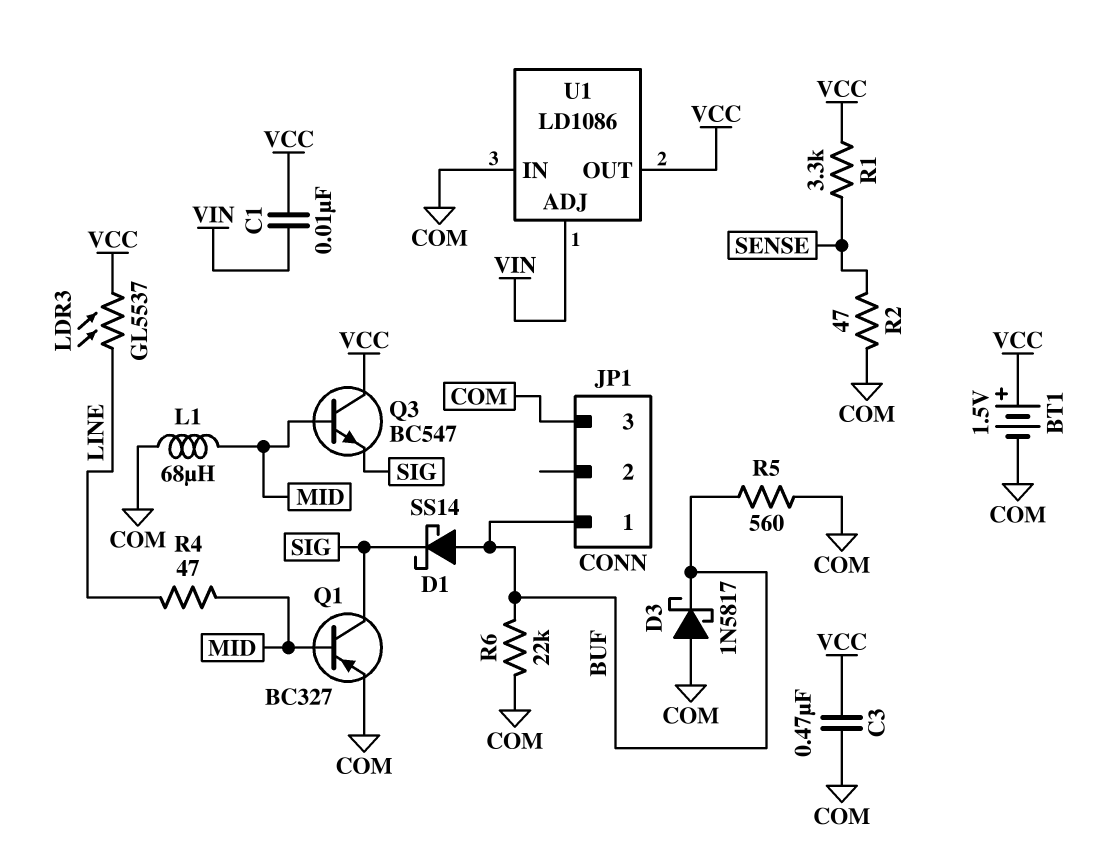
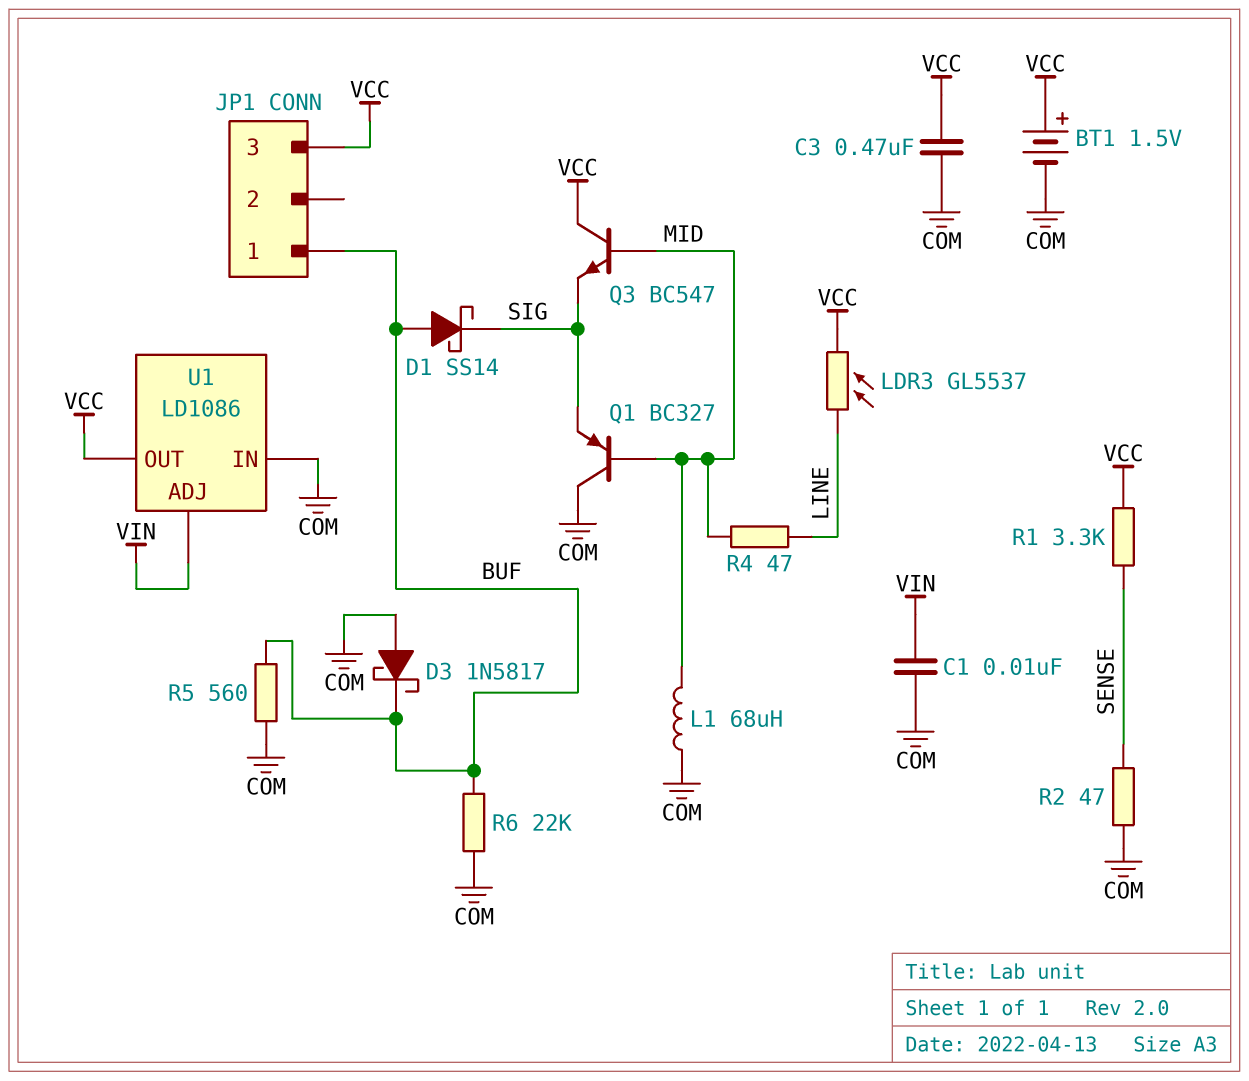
C1: 10nF (VCC, VIN) -> 10nF (COM, VIN)
JP1 pin 3: COM -> VCC
Q1: PNP BC327 (B MID, C SIG, E COM) -> PNP BC327 (B MID, C COM, E SIG)

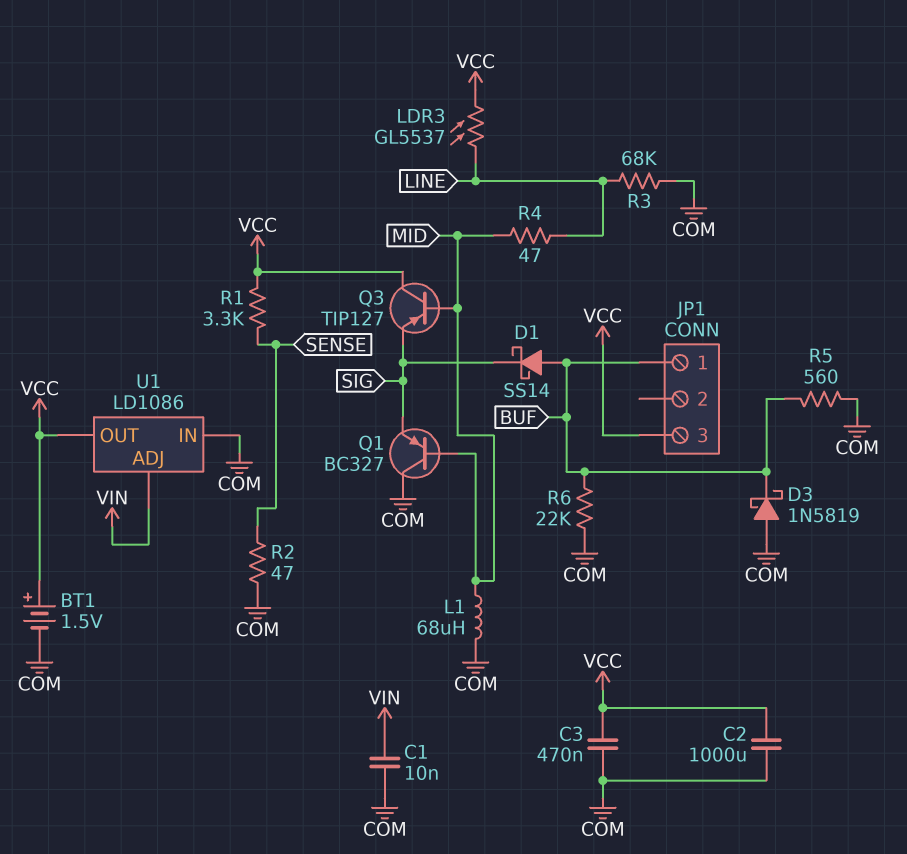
C2: none -> 1000uF (COM, VCC)
D3: schottky 1N5817 (A COM, K BUF) -> schottky 1N5819 (A COM, K BUF)
Q3: NPN BC547 (B MID, C VCC, E SIG) -> PNP TIP127 (B MID, C VCC, E SIG)
R3: none -> 68k (COM, LINE)

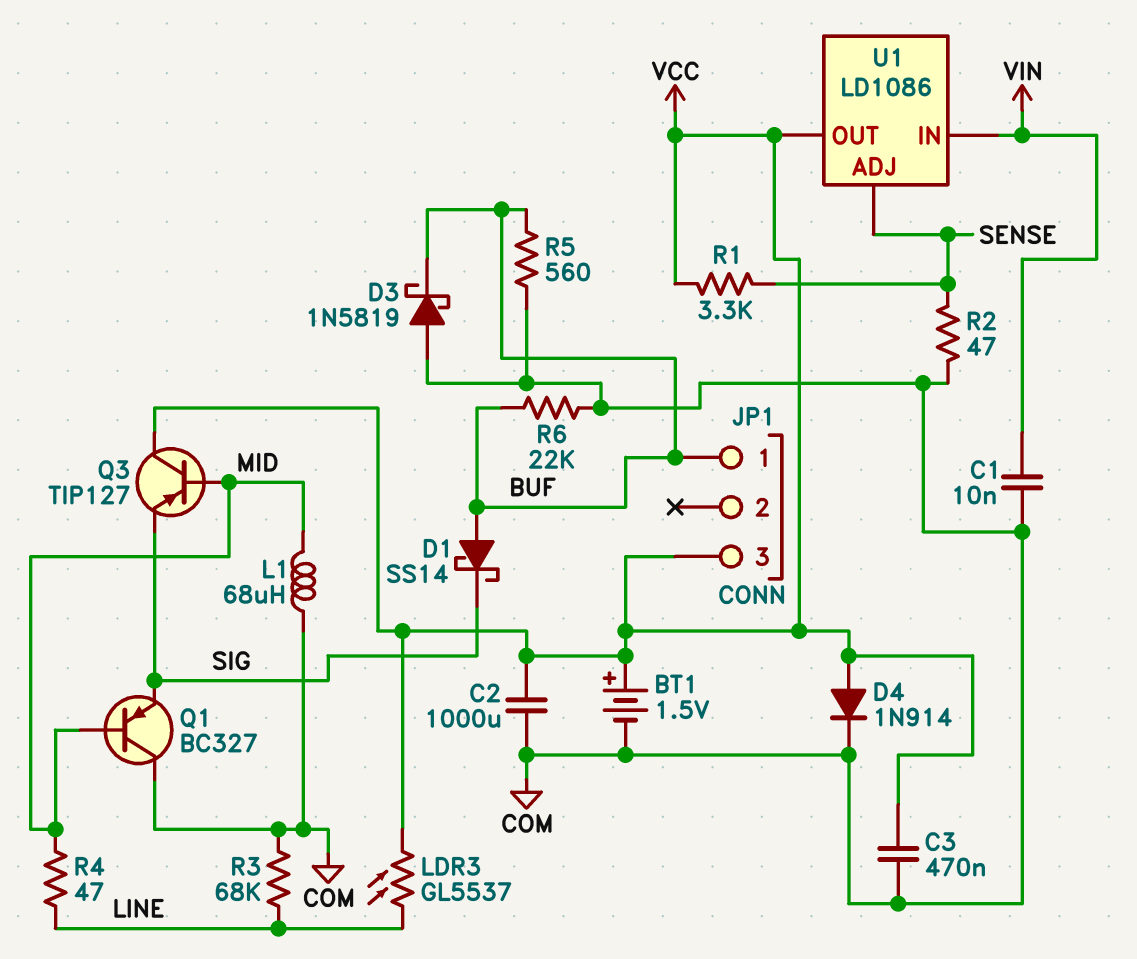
D4: none -> diode 1N914 (A VCC, K COM)
U1 pin ADJ: VIN -> SENSE
U1 pin IN: COM -> VIN

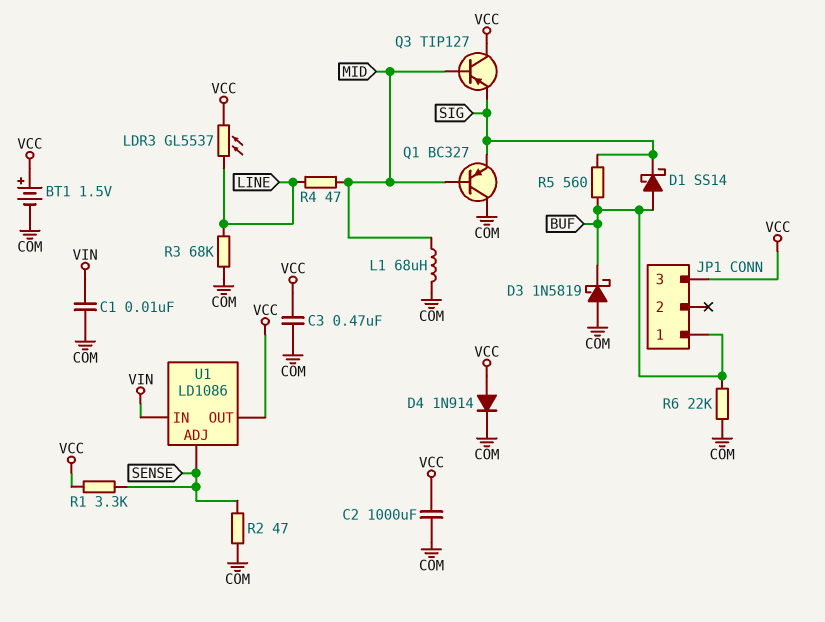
R5: 560 (BUF, COM) -> 560 (BUF, SIG)

